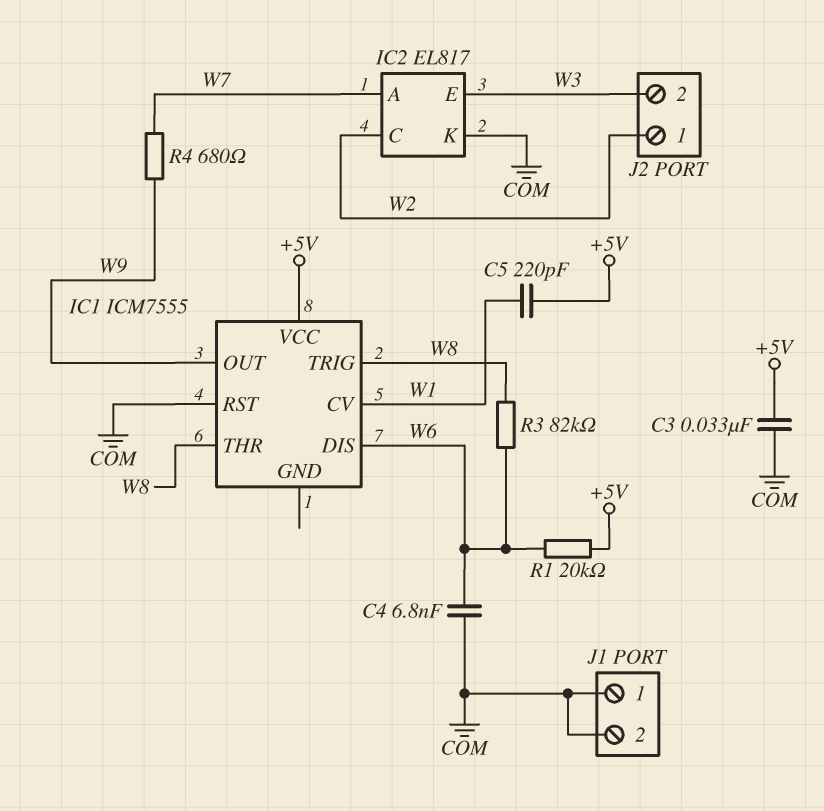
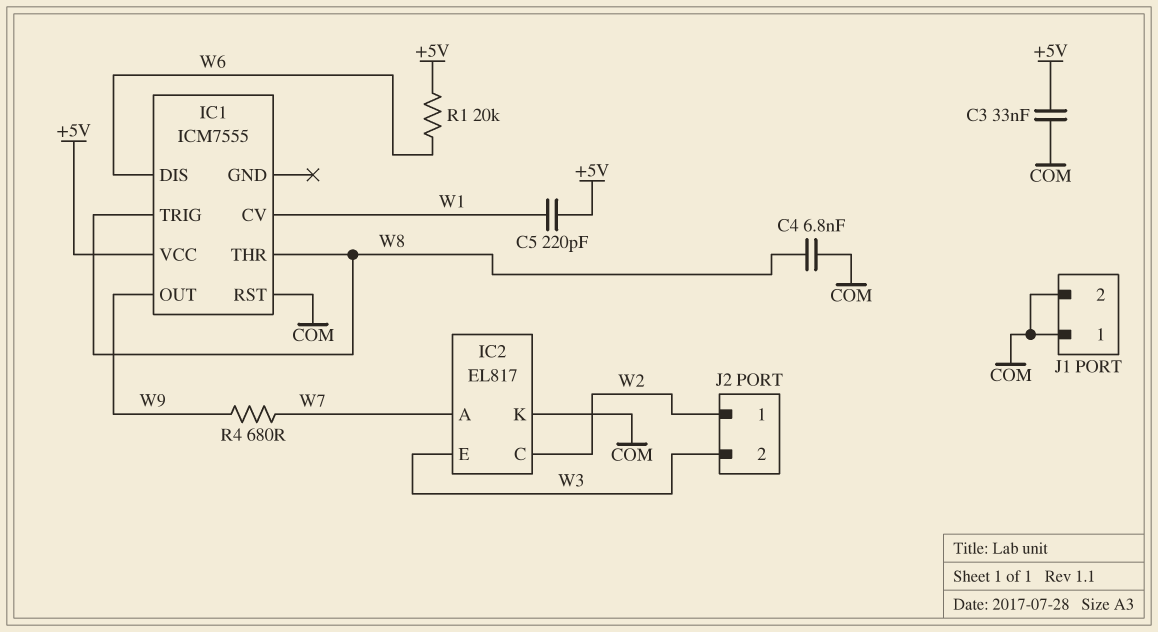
C4: 6.8nF (COM, W6) -> 6.8nF (COM, W8)
R3: 82k (W6, W8) -> none

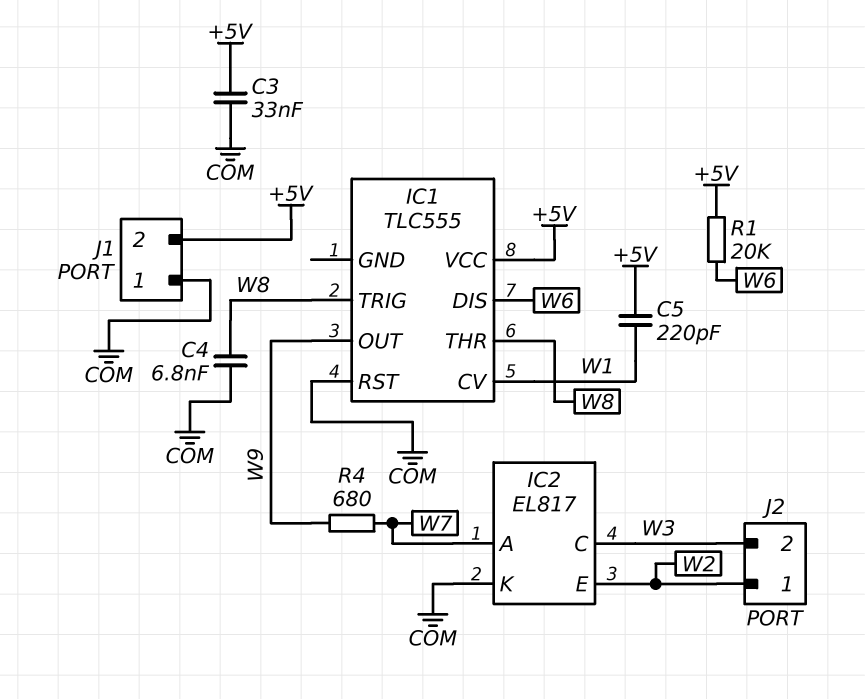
IC1: ICM7555 -> TLC555
IC2 pin C: W2 -> W3
IC2 pin E: W3 -> W2
J1 pin 2: COM -> +5V

